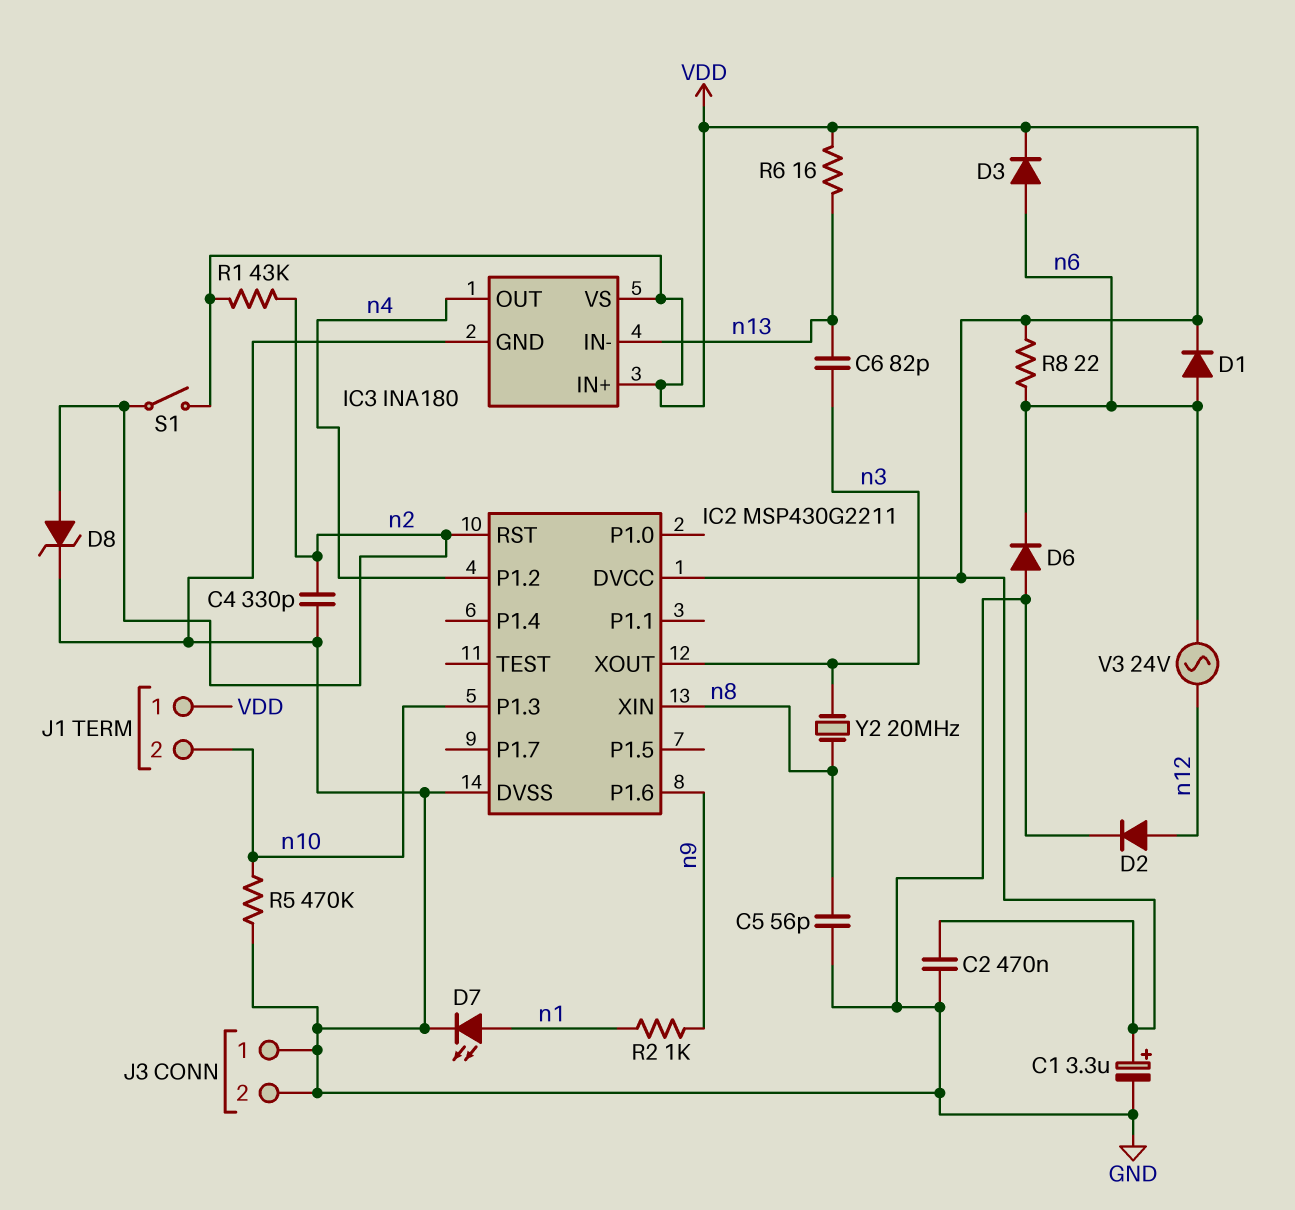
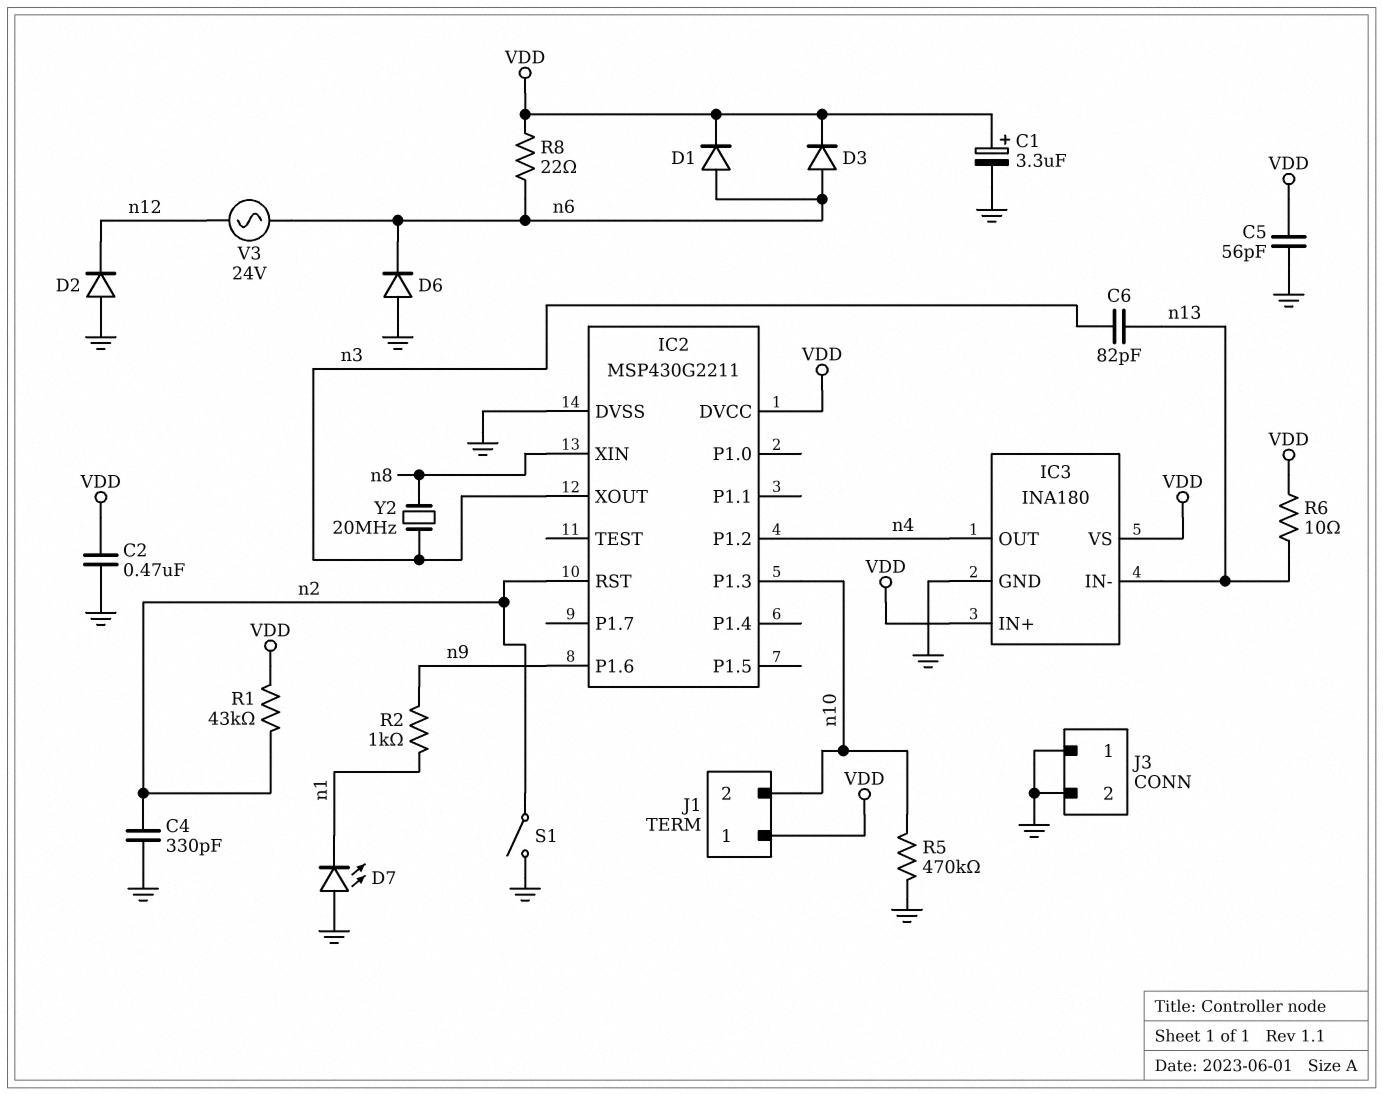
C5: 56pF (GND, n8) -> 56pF (GND, VDD)
D2: diode (A n12, K GND) -> diode (A GND, K n12)
D7: LED (A n1, K GND) -> LED (A GND, K n1)
D8: zener (A n2, K GND) -> none
R6: 16 (VDD, n13) -> 10 (VDD, n13)
S1: switch (VDD, n2) -> switch (GND, n2)

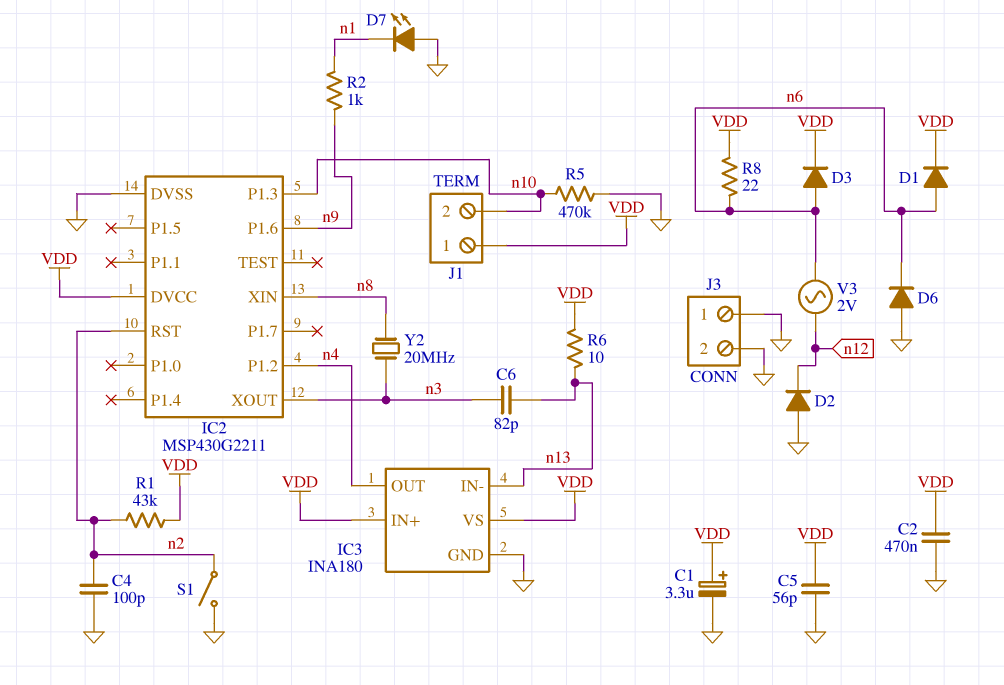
C4: 330pF (GND, n2) -> 100pF (GND, n2)
V3: AC 24V (n6, n12) -> AC 2V (n6, n12)

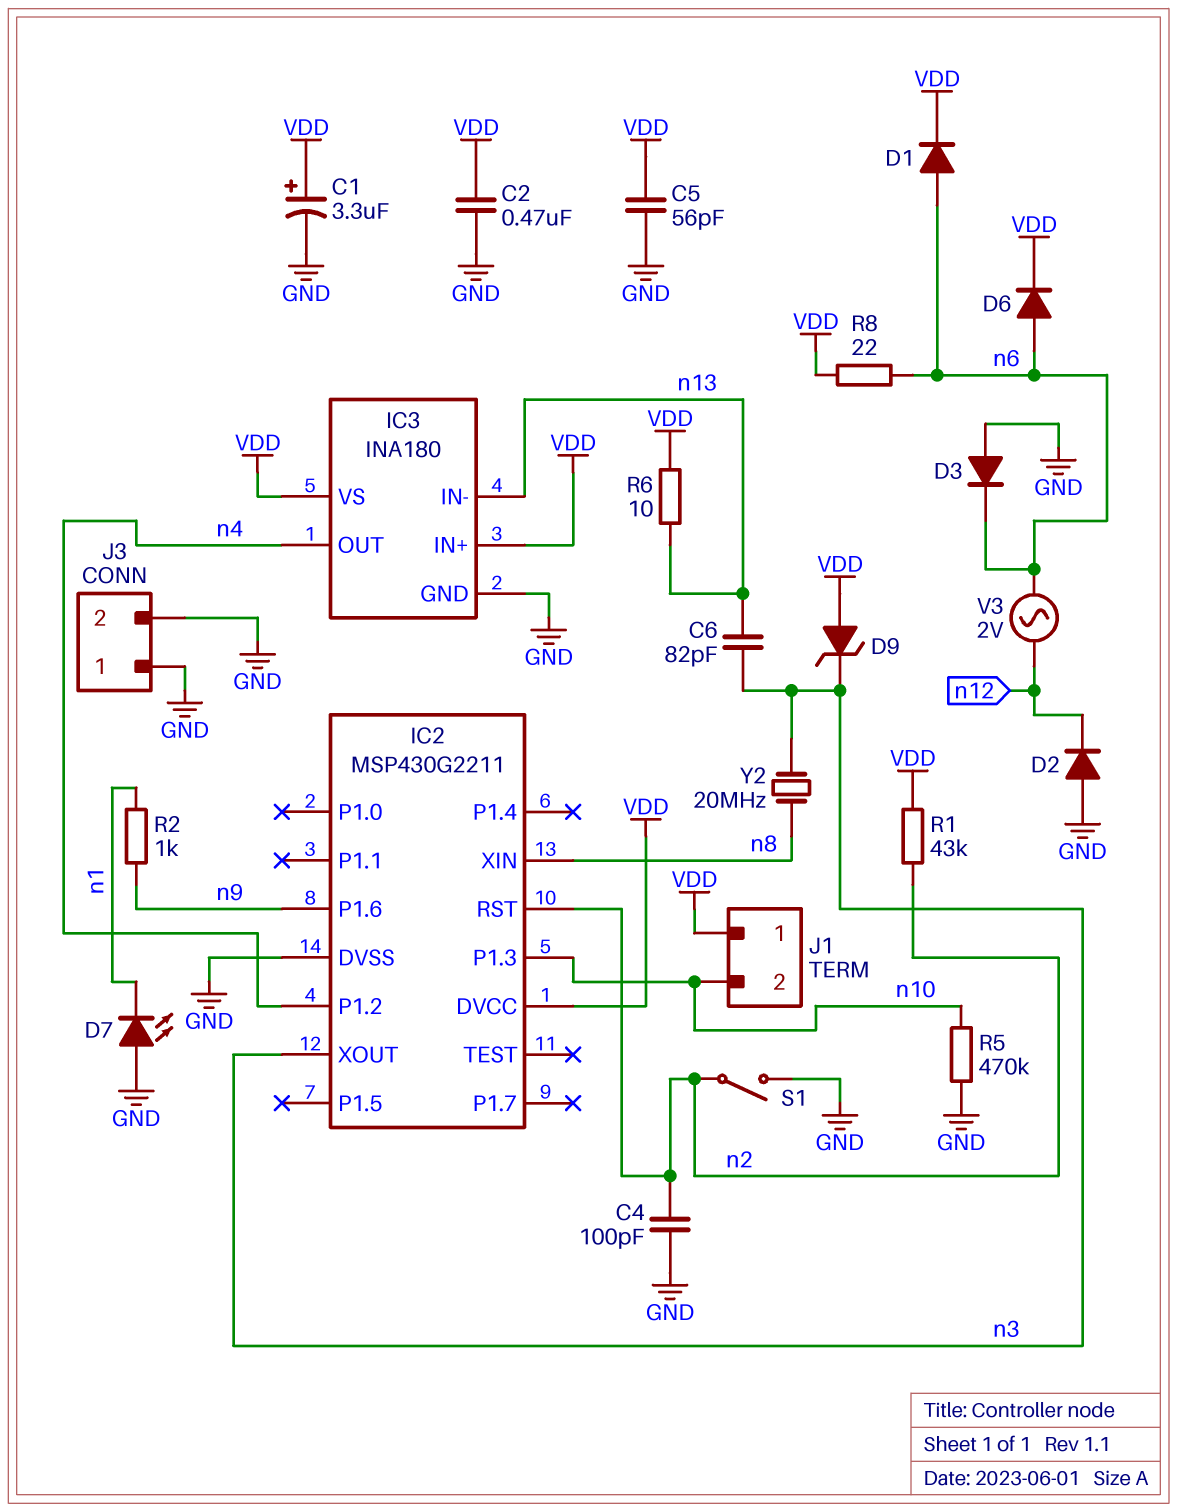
D3: diode (A n6, K VDD) -> diode (A GND, K n6)
D6: diode (A GND, K n6) -> diode (A n6, K VDD)
D9: none -> zener (A VDD, K n3)

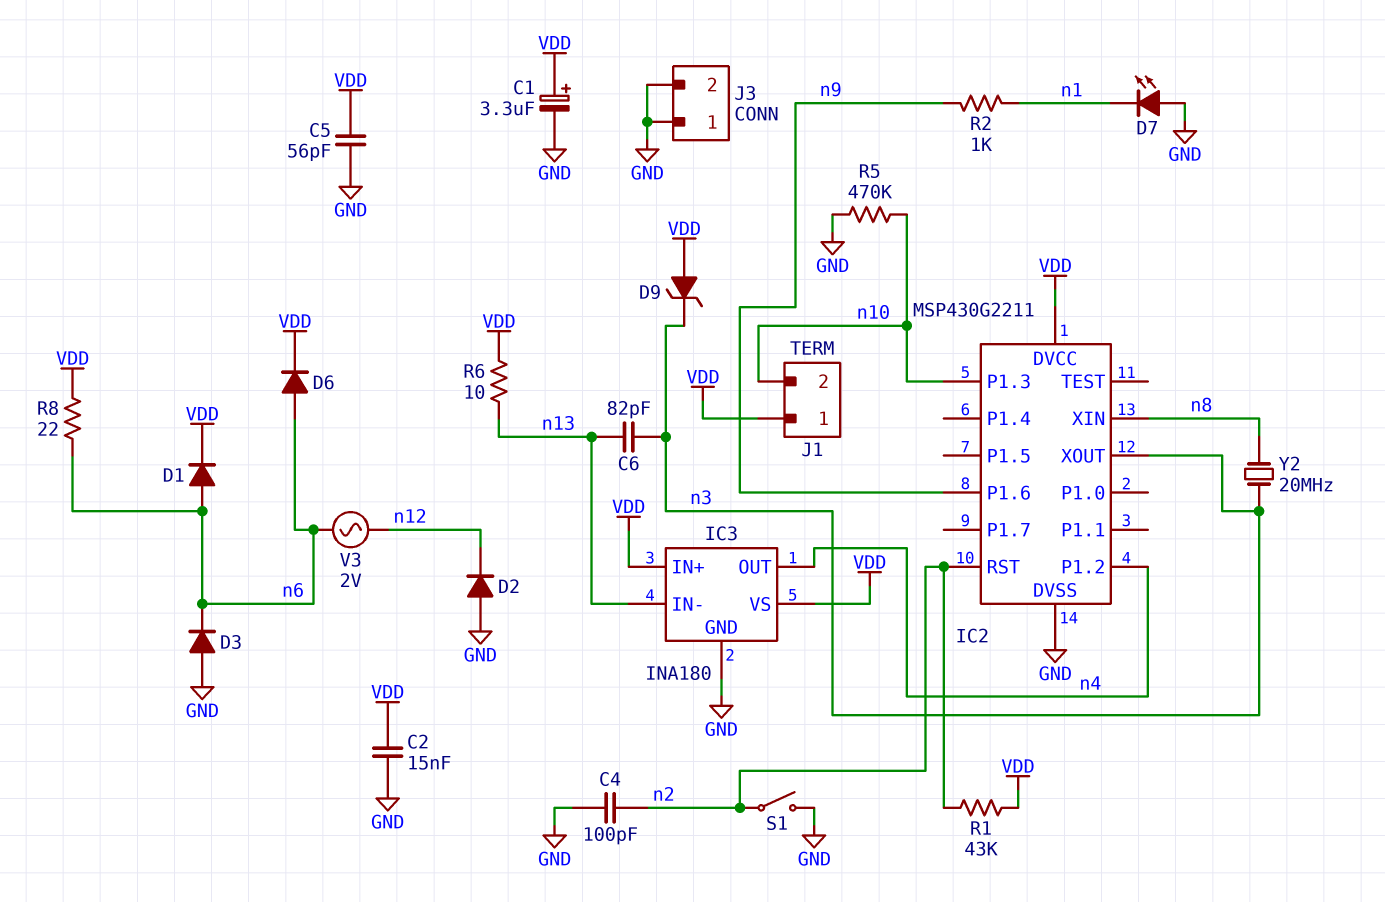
C2: 470nF (GND, VDD) -> 15nF (GND, VDD)

